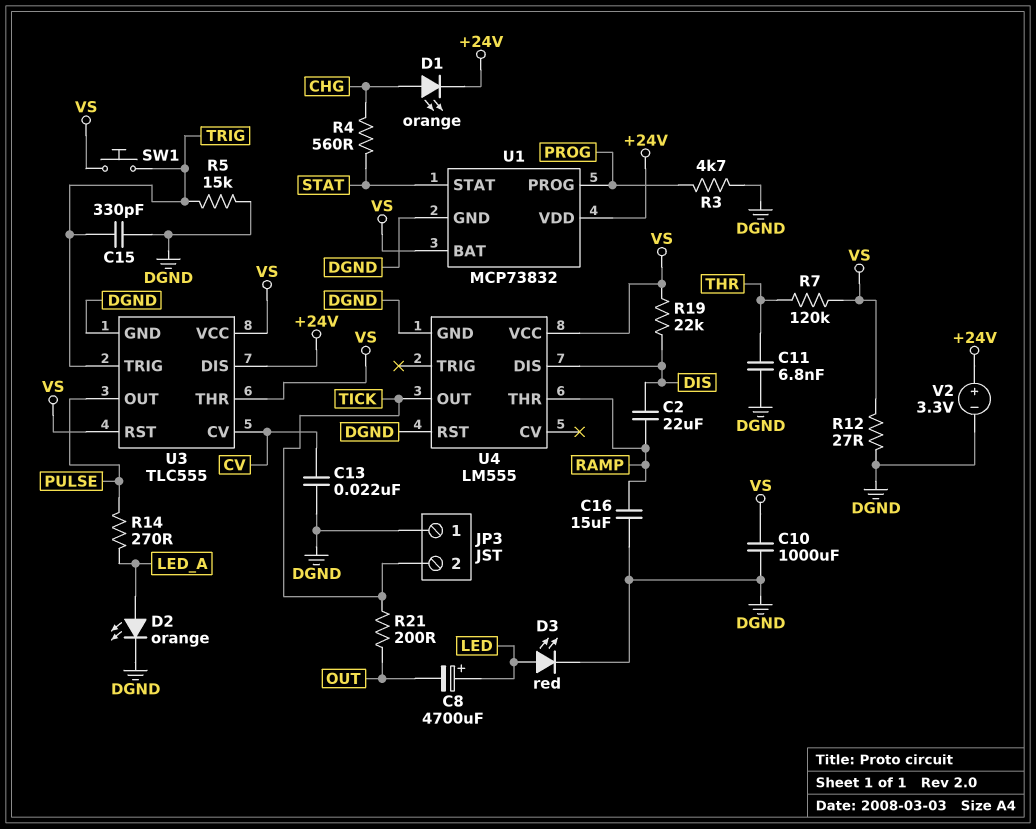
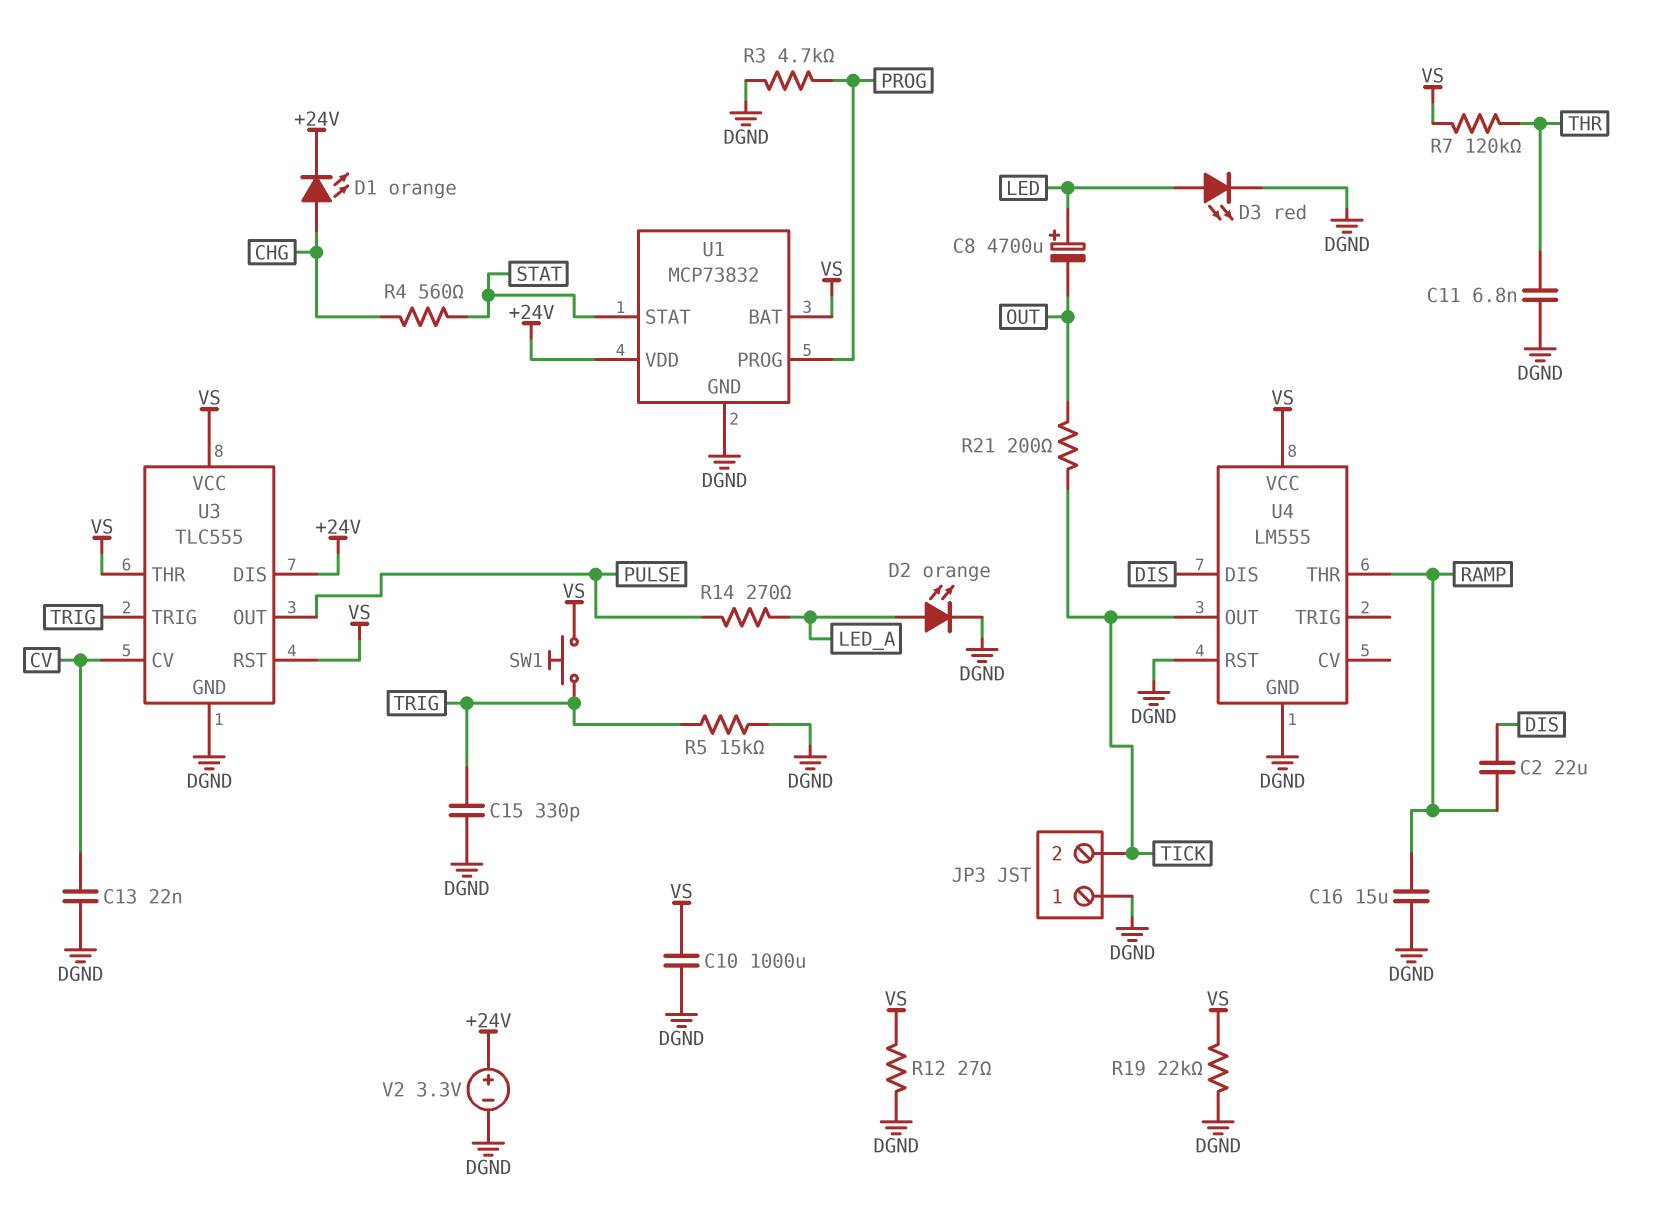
R19: 22k (DIS, VS) -> 22k (DGND, VS)

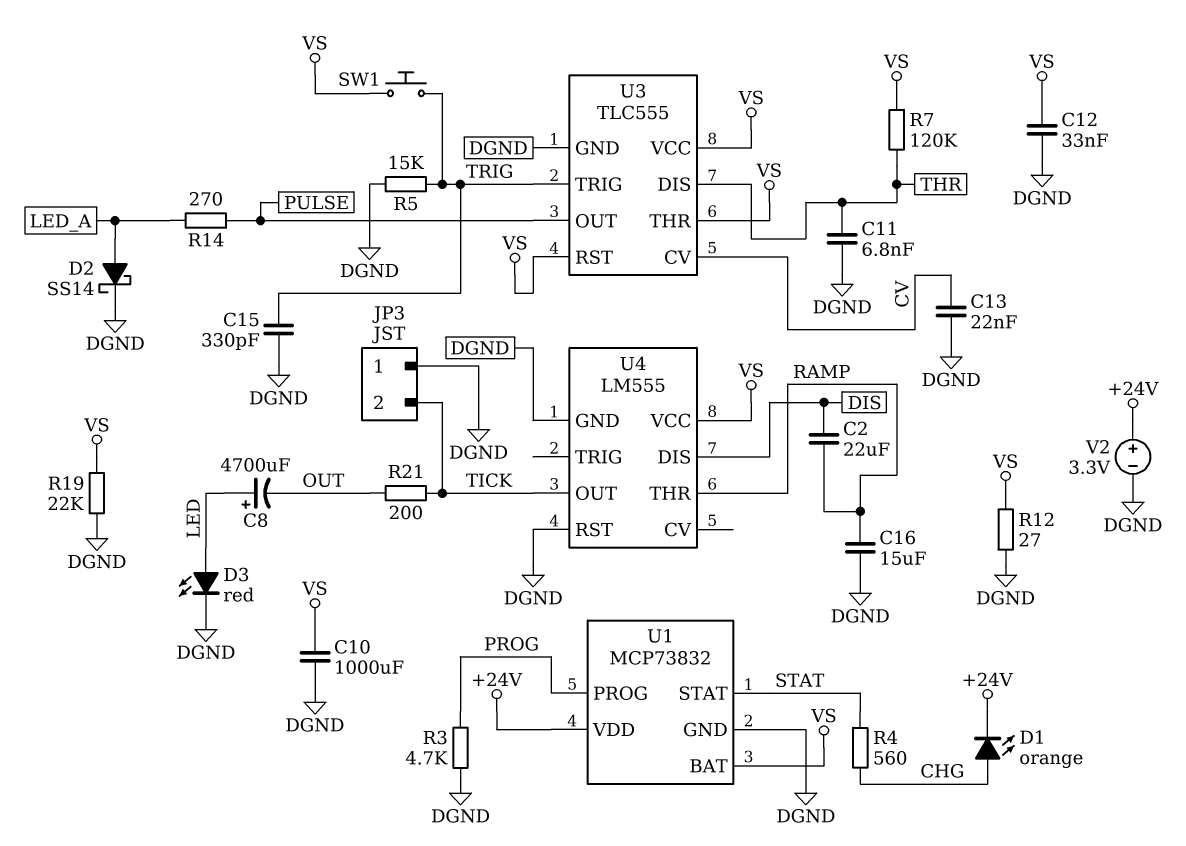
C12: none -> 33nF (DGND, VS)
D2: LED orange (A LED_A, K DGND) -> schottky SS14 (A LED_A, K DGND)
U3 pin DIS: +24V -> THR

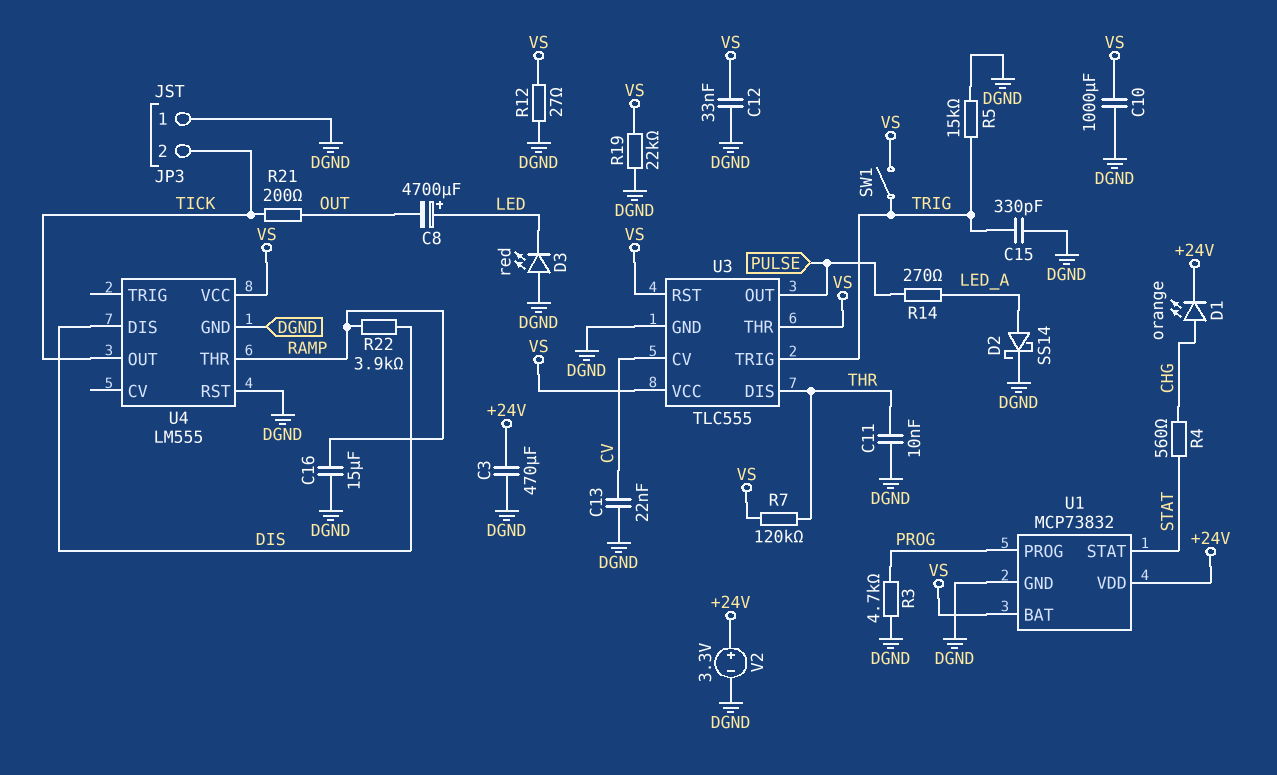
C2: 22uF (DIS, RAMP) -> none
C3: none -> 470uF (+24V, DGND)
C11: 6.8nF (DGND, THR) -> 10nF (DGND, THR)
D3: LED red (A LED, K DGND) -> LED red (A DGND, K LED)
R22: none -> 3.9k (DIS, RAMP)
SW1: button (TRIG, VS) -> switch (TRIG, VS)

